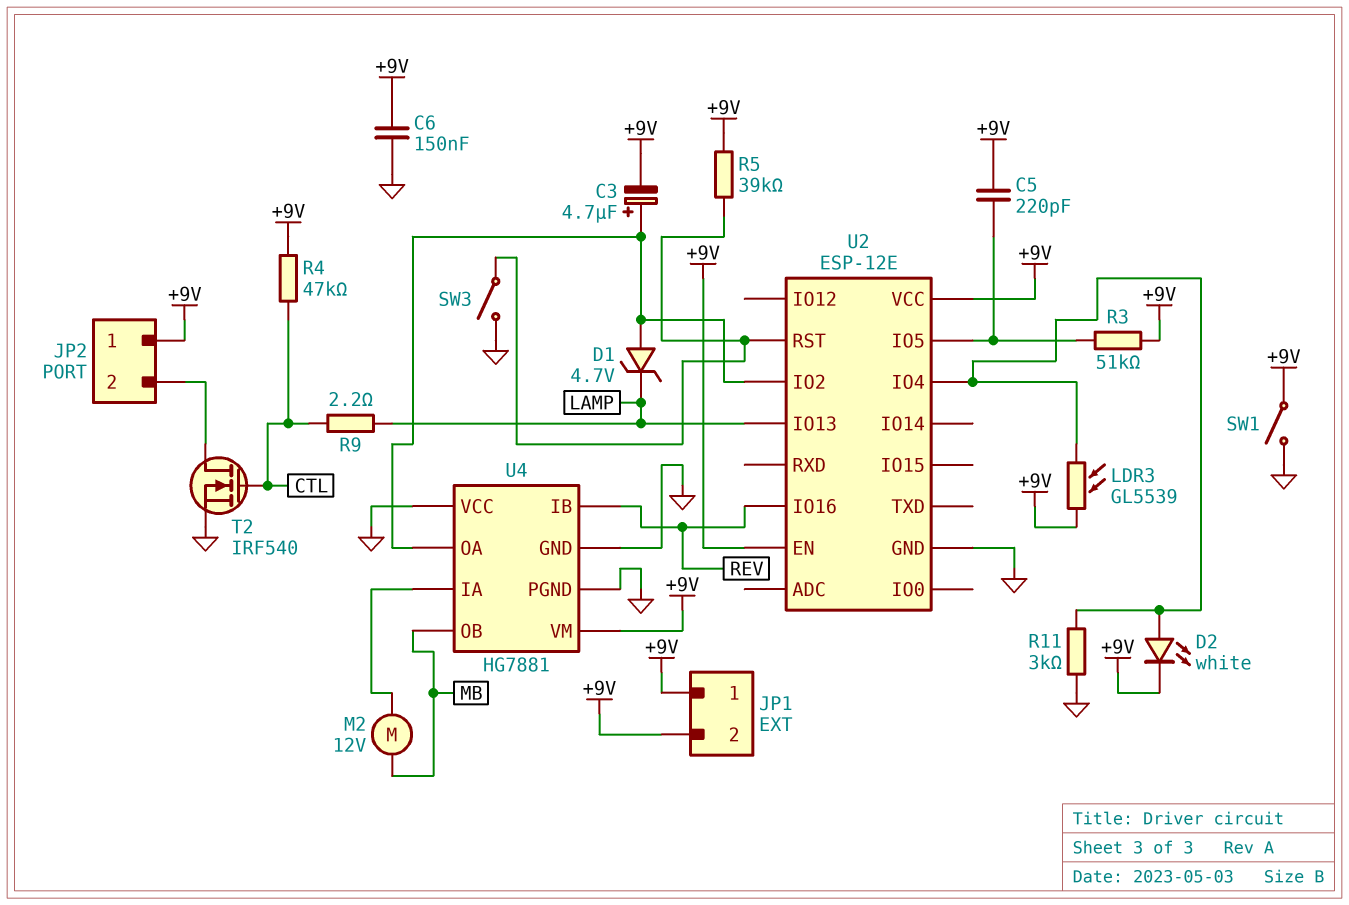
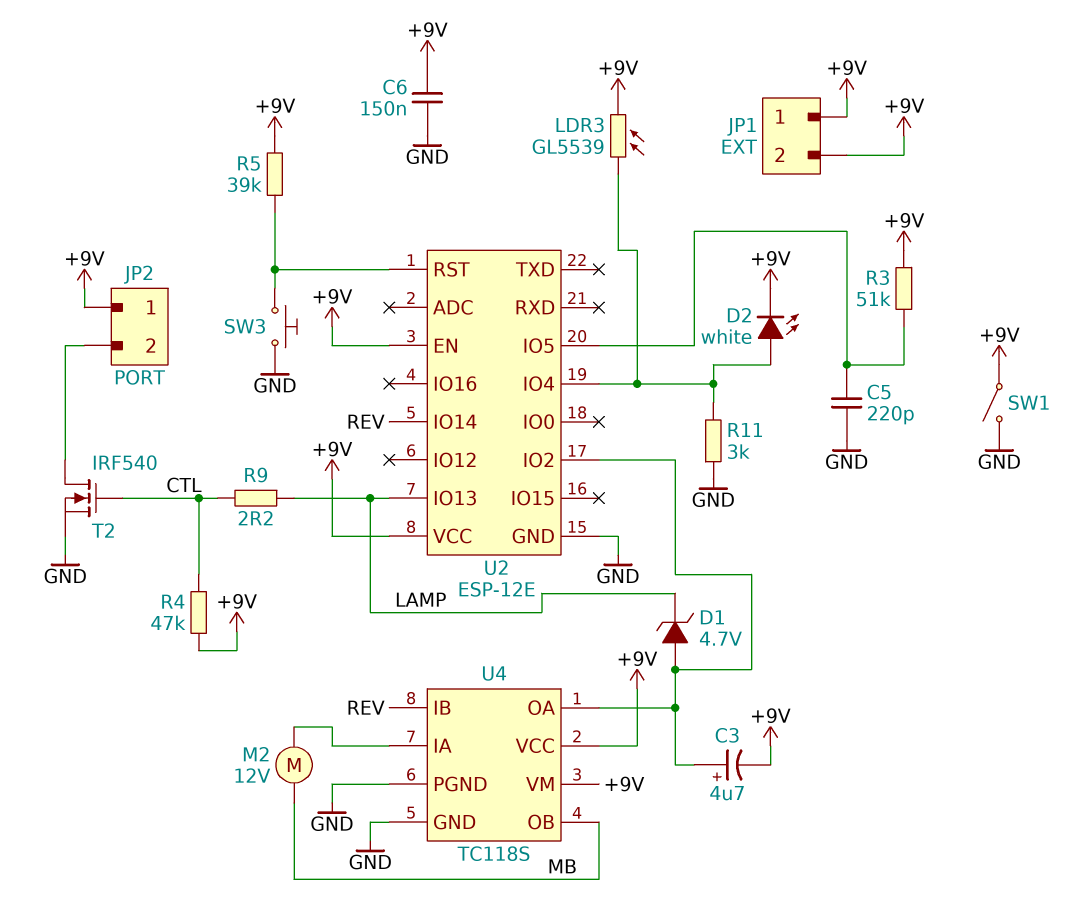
C5: 220pF (+9V, U2/IO5) -> 220pF (GND, U2/IO5)
SW3: switch (GND, U2/RST) -> button (GND, U2/RST)
U2 pin IO14: none -> REV
U2 pin IO16: REV -> none
U4: HG7881 -> TC118S
U4 pin VCC: GND -> +9V

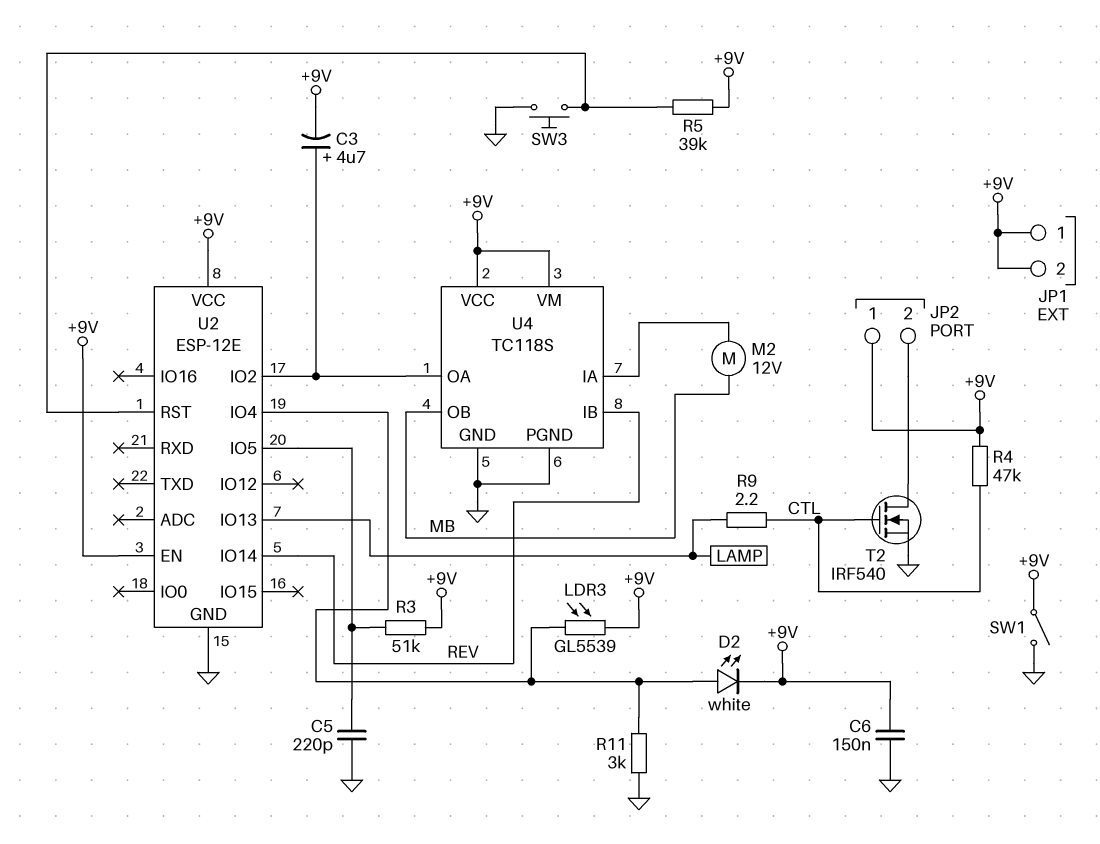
D1: zener 4.7V (A U2/IO2, K LAMP) -> none

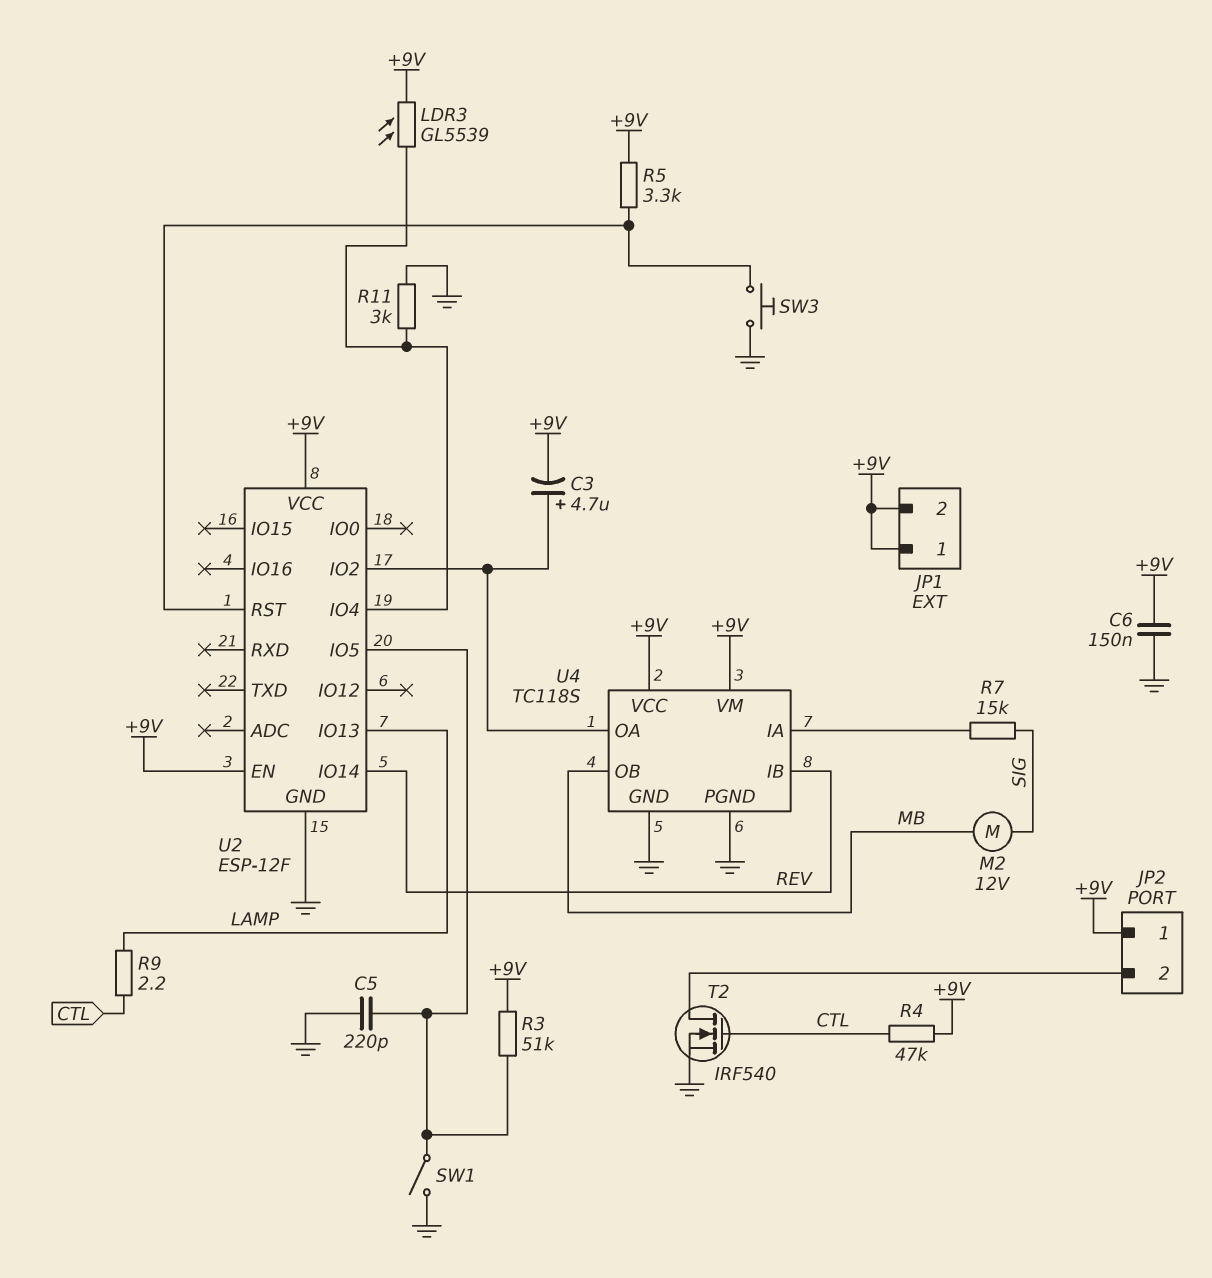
D2: LED white (A U2/IO4, K +9V) -> none
M2: motor 12V (MB, U4/IA) -> motor 12V (MB, SIG)
R5: 39k (+9V, U2/RST) -> 3.3k (+9V, U2/RST)
R7: none -> 15k (SIG, U4/IA)
SW1: switch (+9V, GND) -> switch (GND, U2/IO5)
U2: ESP-12E -> ESP-12F

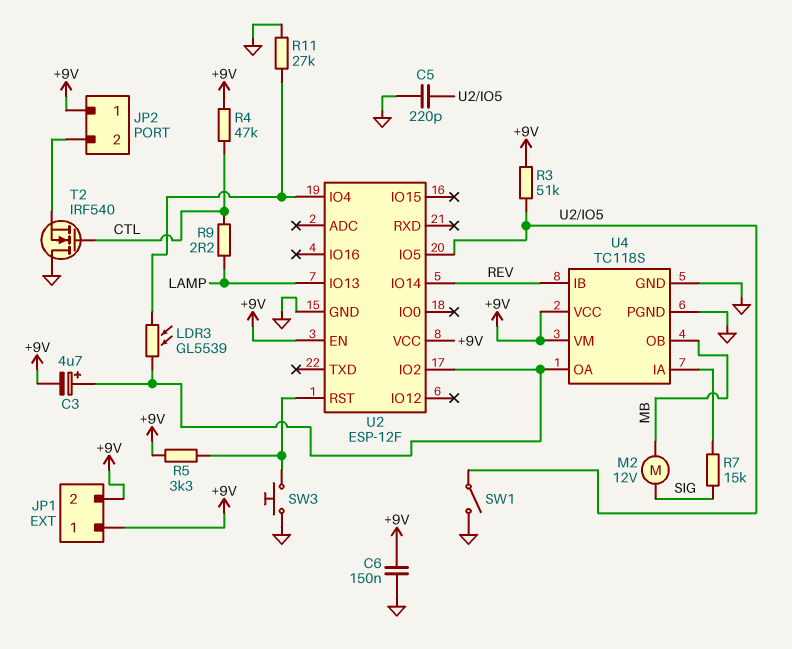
LDR3: GL5539 (+9V, U2/IO4) -> GL5539 (U2/IO2, U2/IO4)
R11: 3k (GND, U2/IO4) -> 27k (GND, U2/IO4)
T2: NMOS IRF540 (G CTL, D JP2/2, S GND) -> NMOS IRF540 (G CTL, D GND, S JP2/2)

